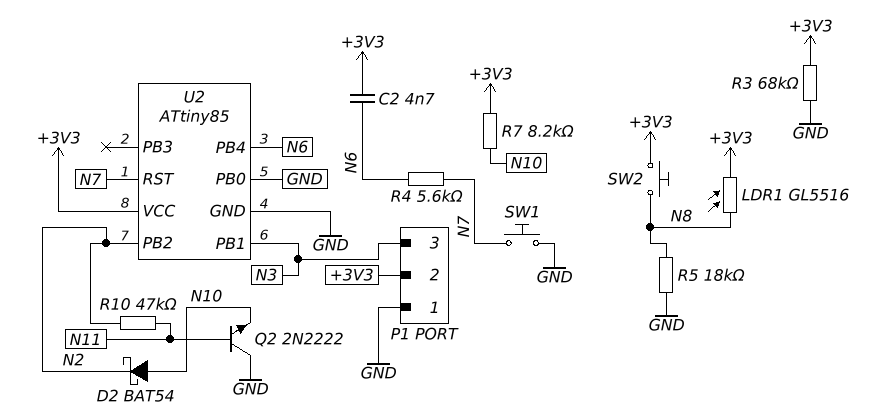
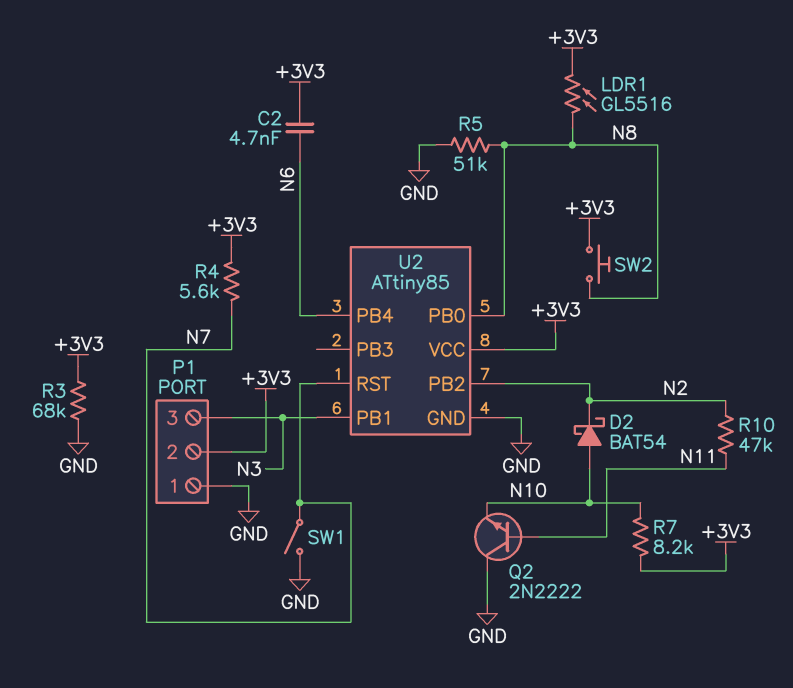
R4: 5.6k (N6, N7) -> 5.6k (+3V3, N7)
R5: 18k (GND, N8) -> 51k (GND, N8)
SW1: button (GND, N7) -> switch (GND, N7)
U2 pin PB0: GND -> N8

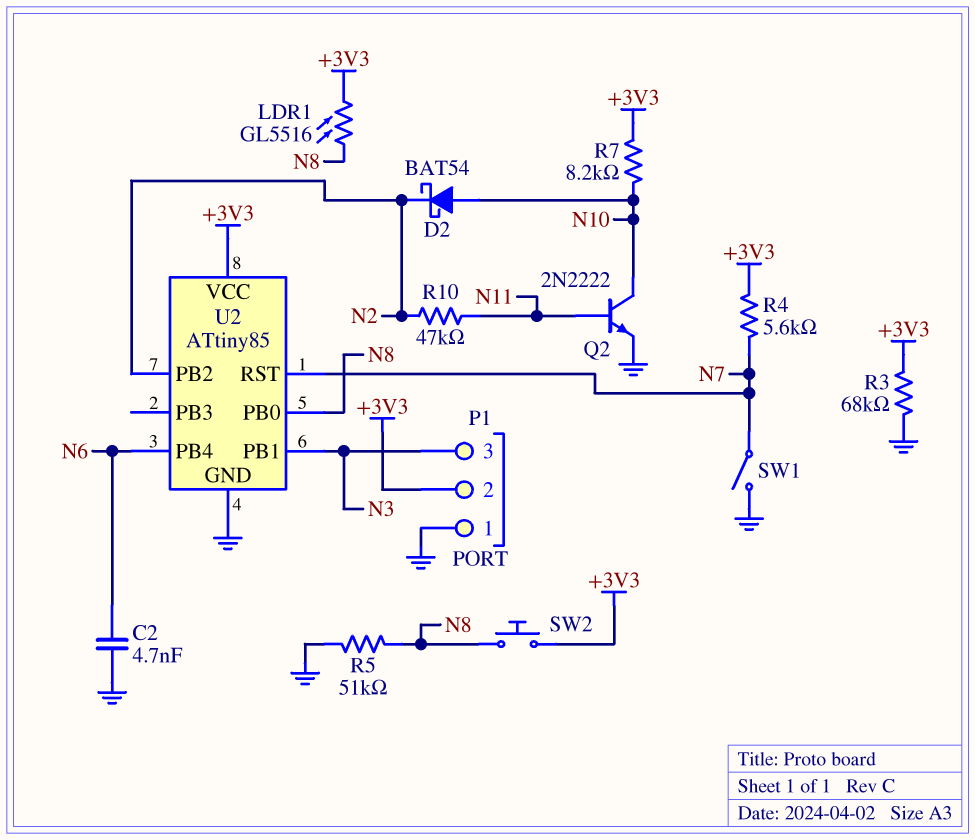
C2: 4.7nF (+3V3, N6) -> 4.7nF (GND, N6)
Q2: NPN 2N2222 (B N11, C GND, E N10) -> NPN 2N2222 (B N11, C N10, E GND)

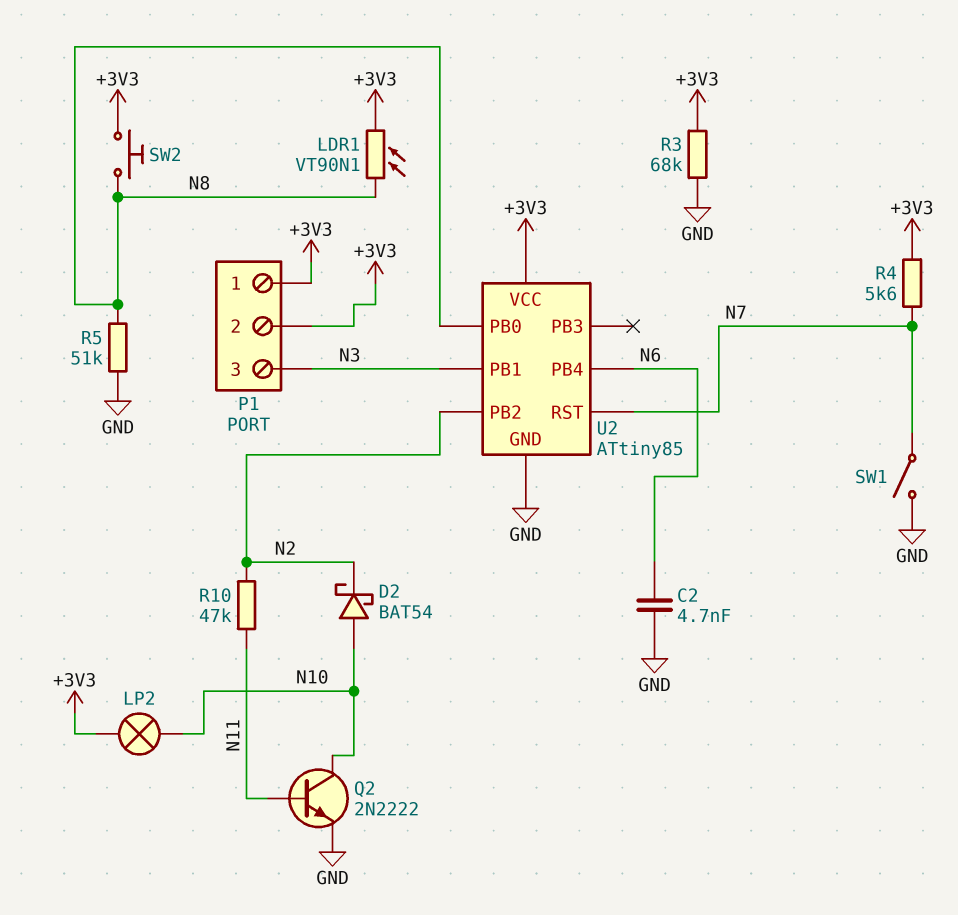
LDR1: GL5516 (+3V3, N8) -> VT90N1 (+3V3, N8)
LP2: none -> lamp (+3V3, N10)
P1 pin 1: GND -> +3V3
R7: 8.2k (+3V3, N10) -> none

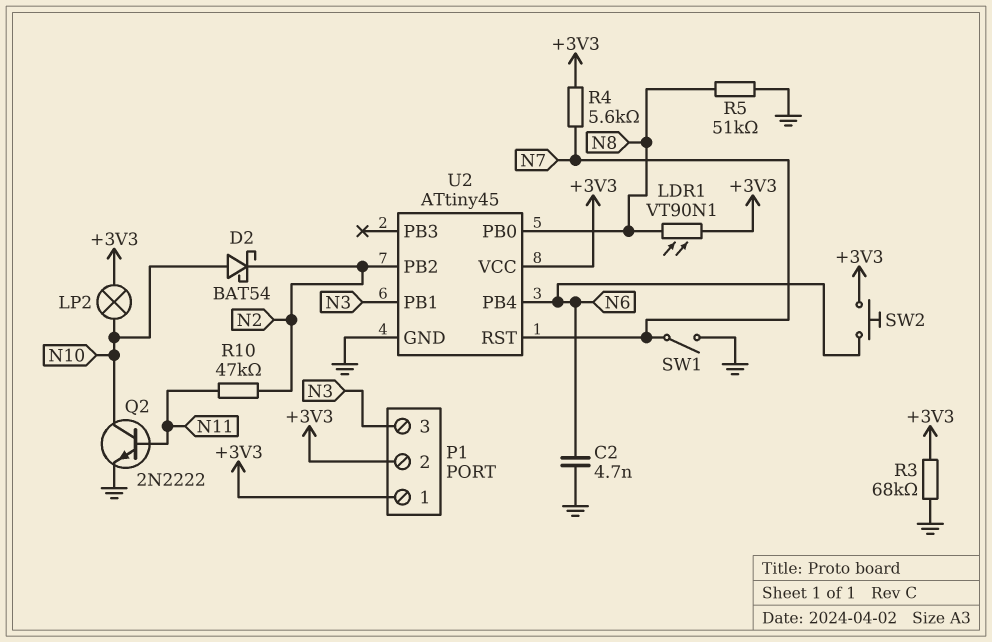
SW2: button (+3V3, N8) -> button (+3V3, N6)
U2: ATtiny85 -> ATtiny45

